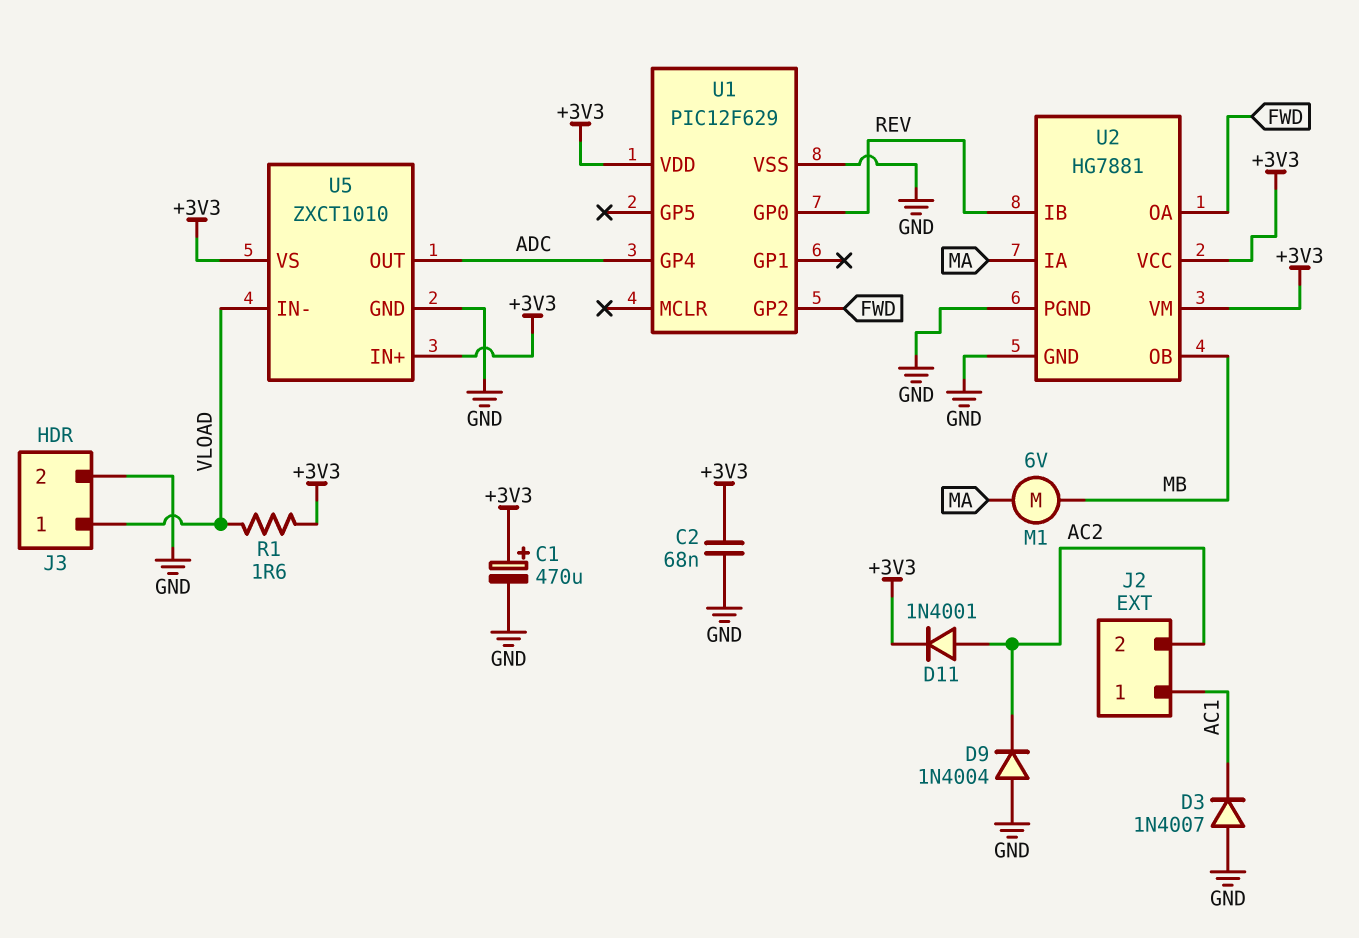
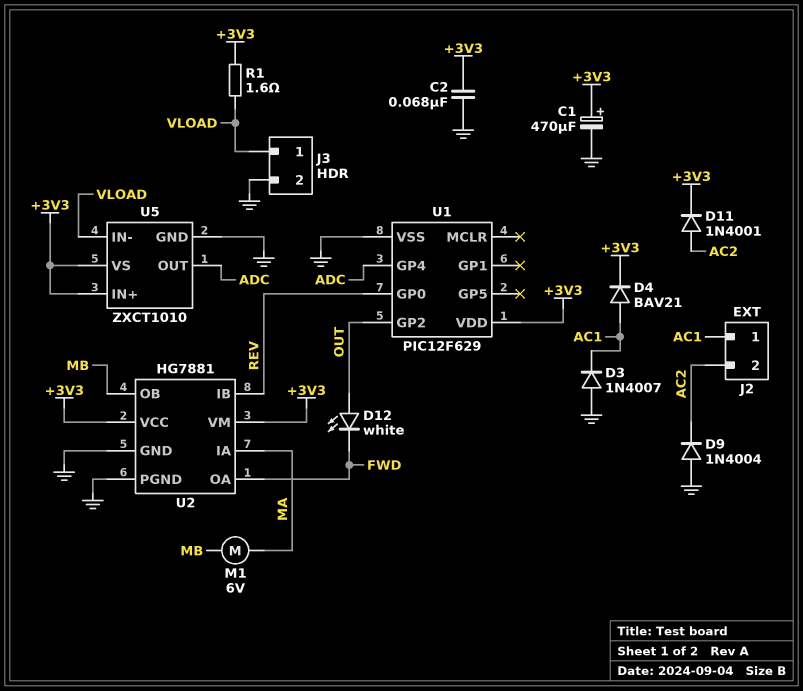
D4: none -> diode BAV21 (A AC1, K +3V3)
D12: none -> LED white (A OUT, K FWD)
U1 pin GP2: FWD -> OUT

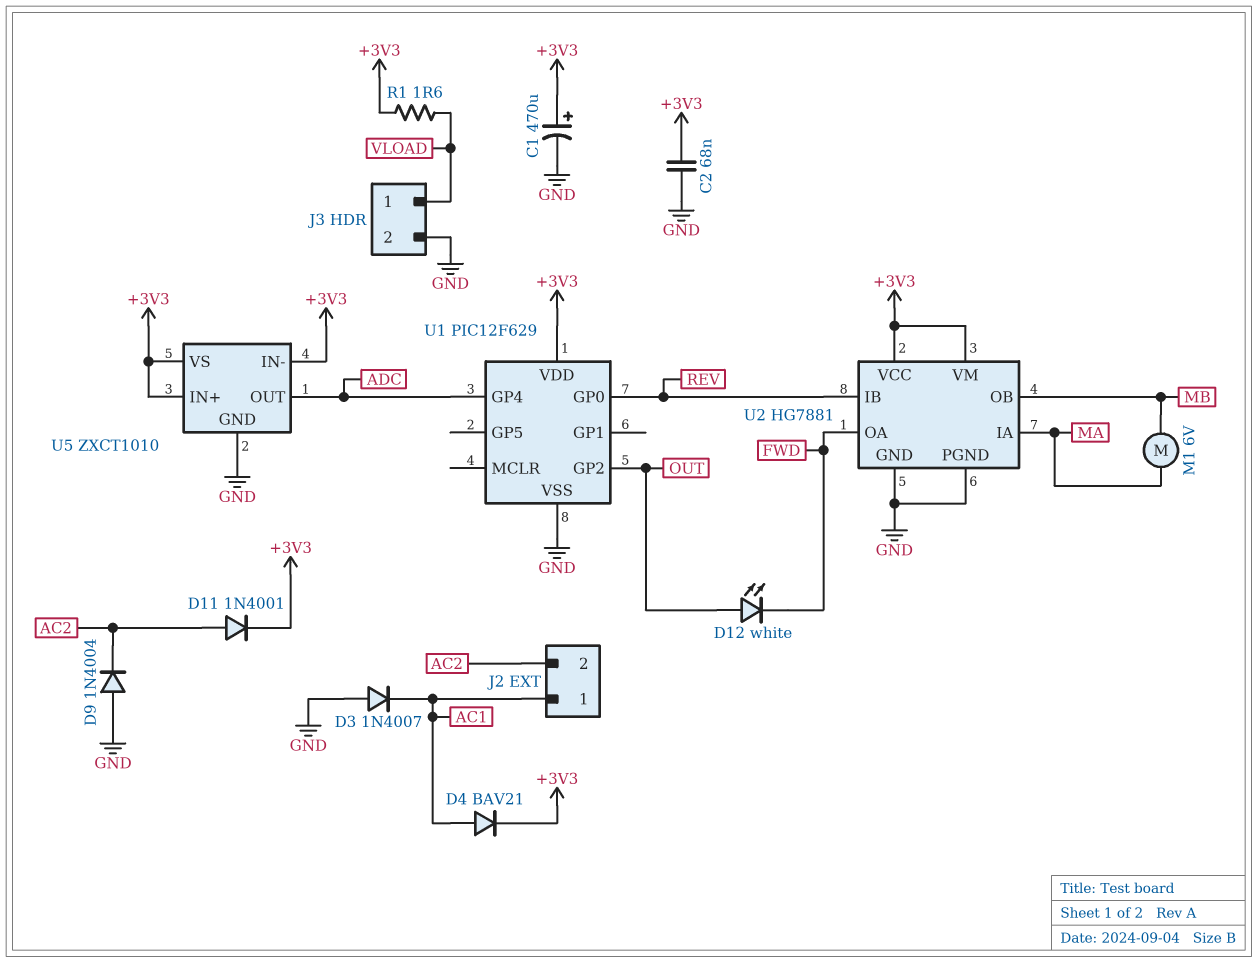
U5 pin IN-: VLOAD -> +3V3

